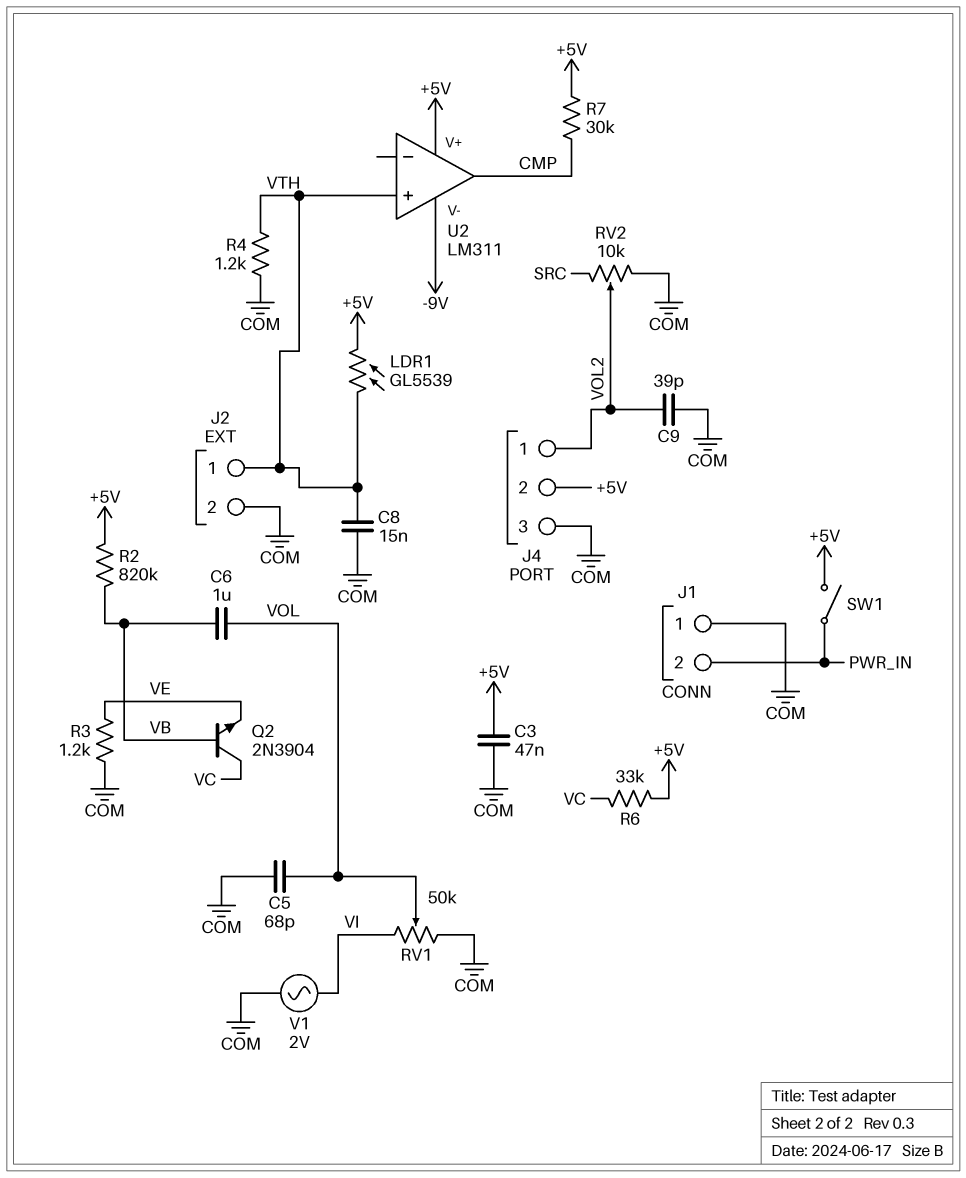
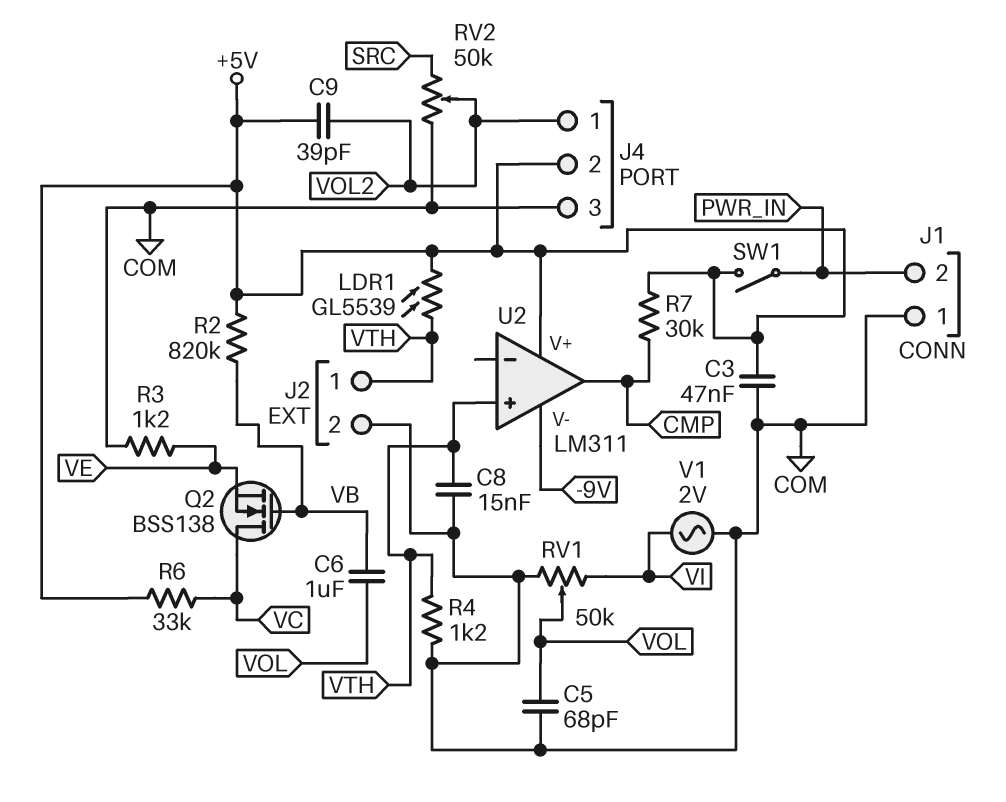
C9: 39pF (COM, VOL2) -> 39pF (+5V, VOL2)
Q2: NPN 2N3904 (B VB, C VC, E VE) -> NMOS BSS138 (G VB, D VC, S VE)
RV2: 10k (COM, SRC, wiper VOL2) -> 50k (COM, SRC, wiper VOL2)

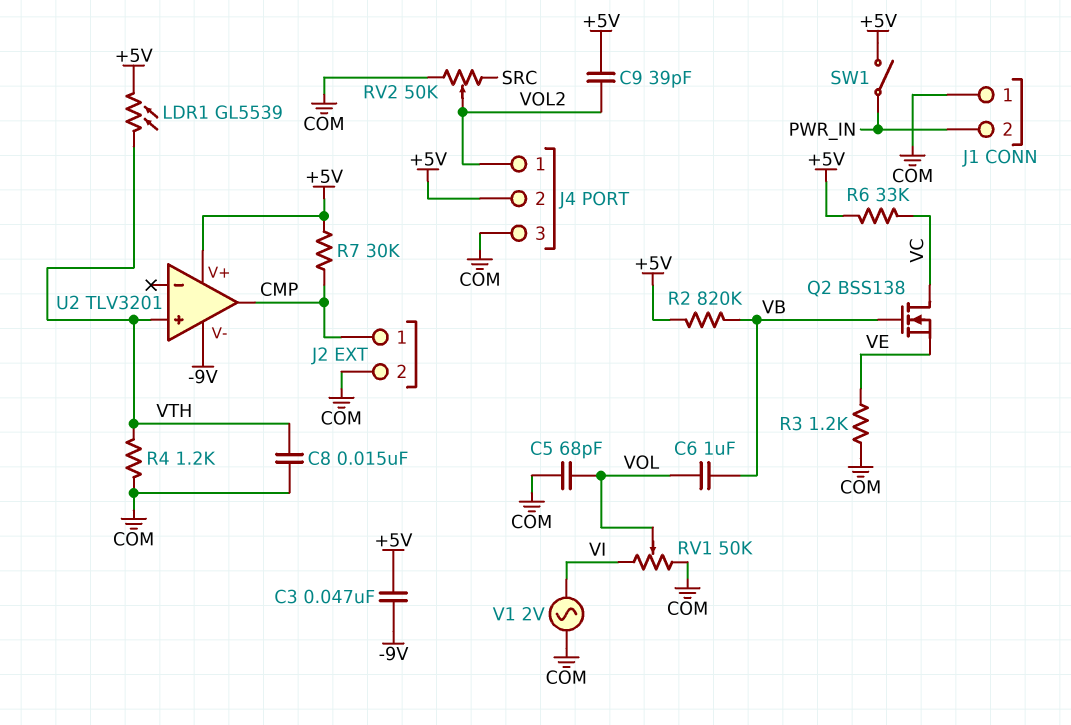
C3: 47nF (+5V, COM) -> 47nF (+5V, -9V)
J2 pin 1: VTH -> CMP
U2: LM311 -> TLV3201

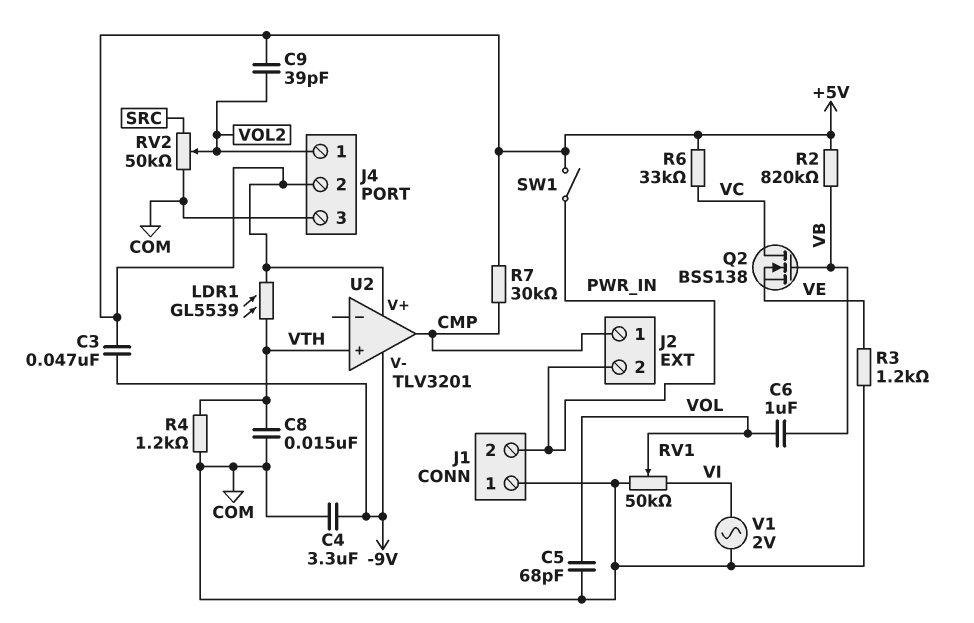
C4: none -> 3.3uF (-9V, COM)
J2 pin 2: COM -> PWR_IN

